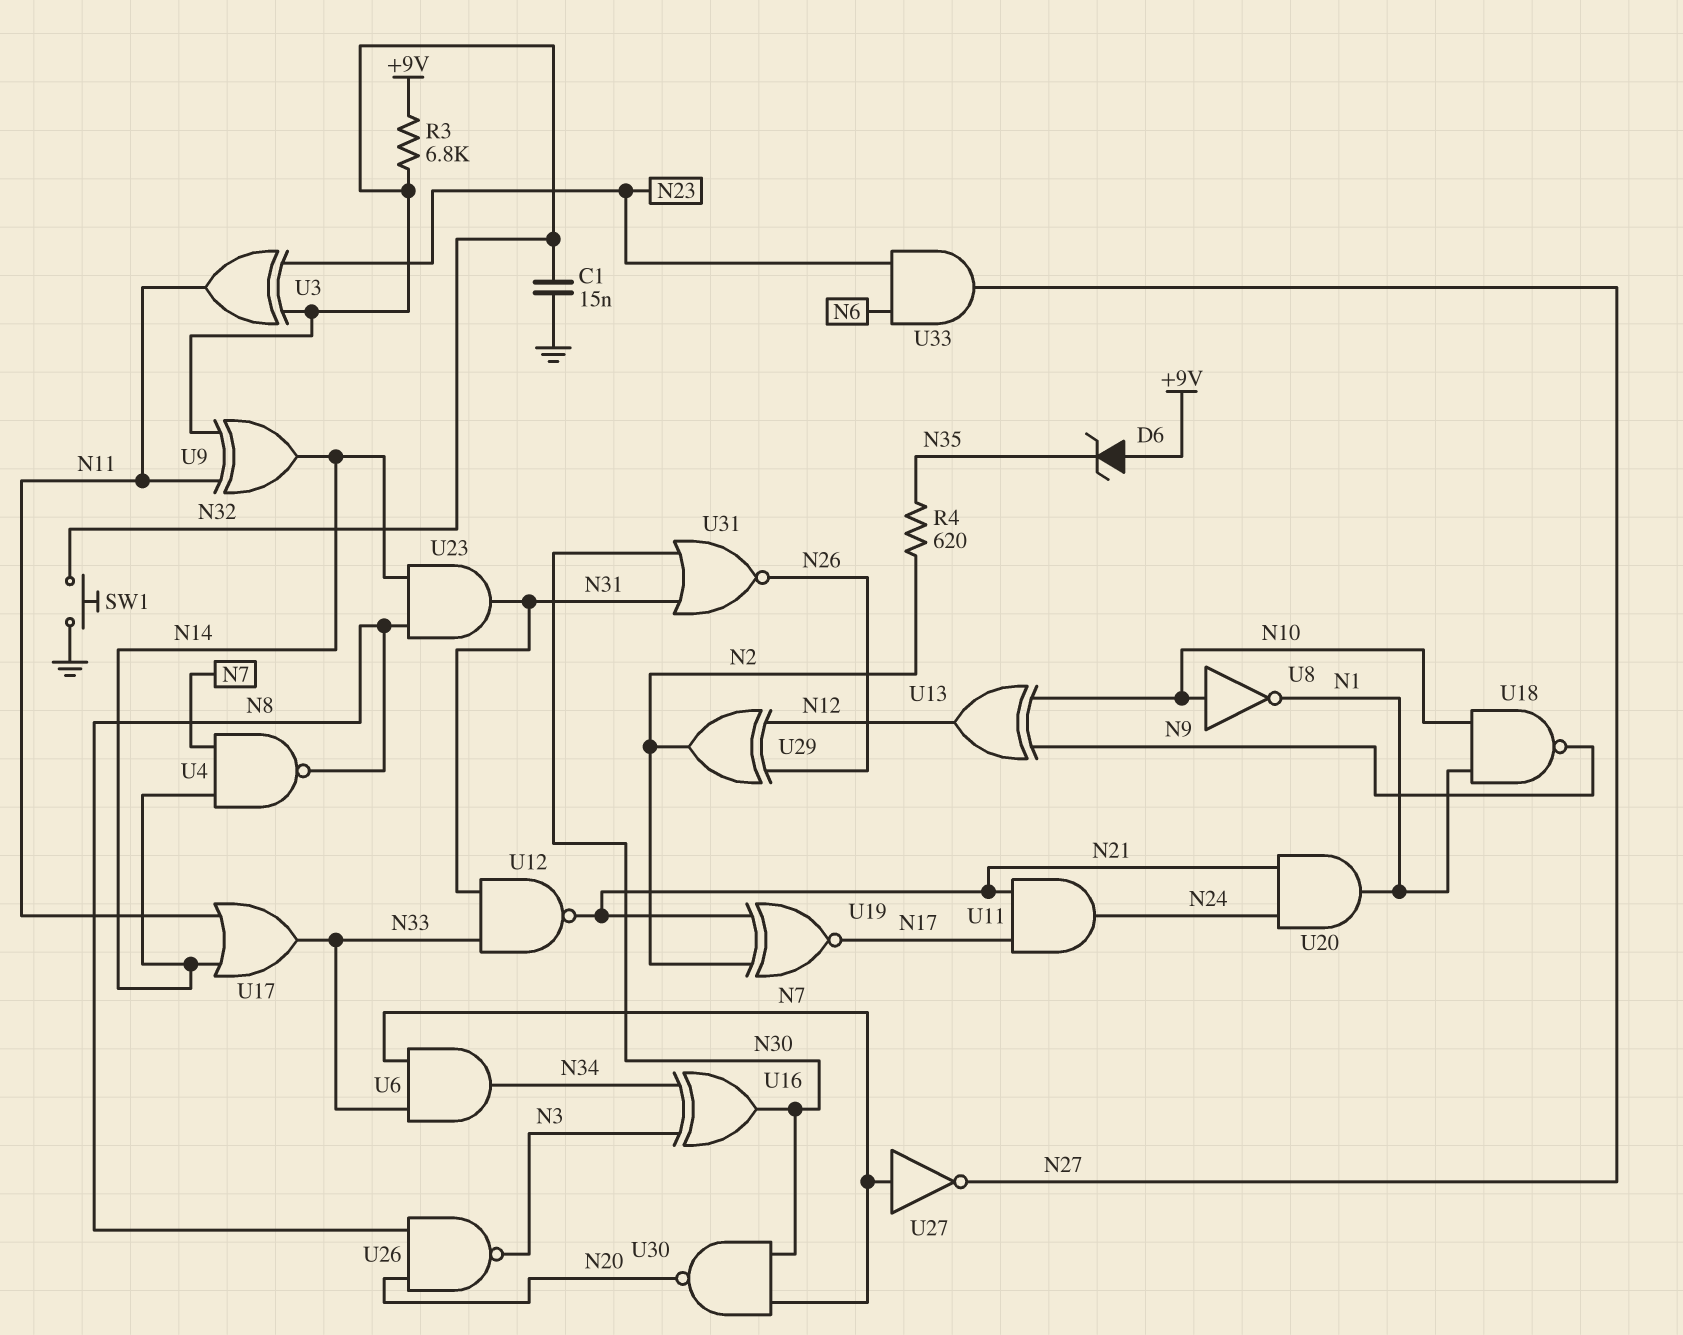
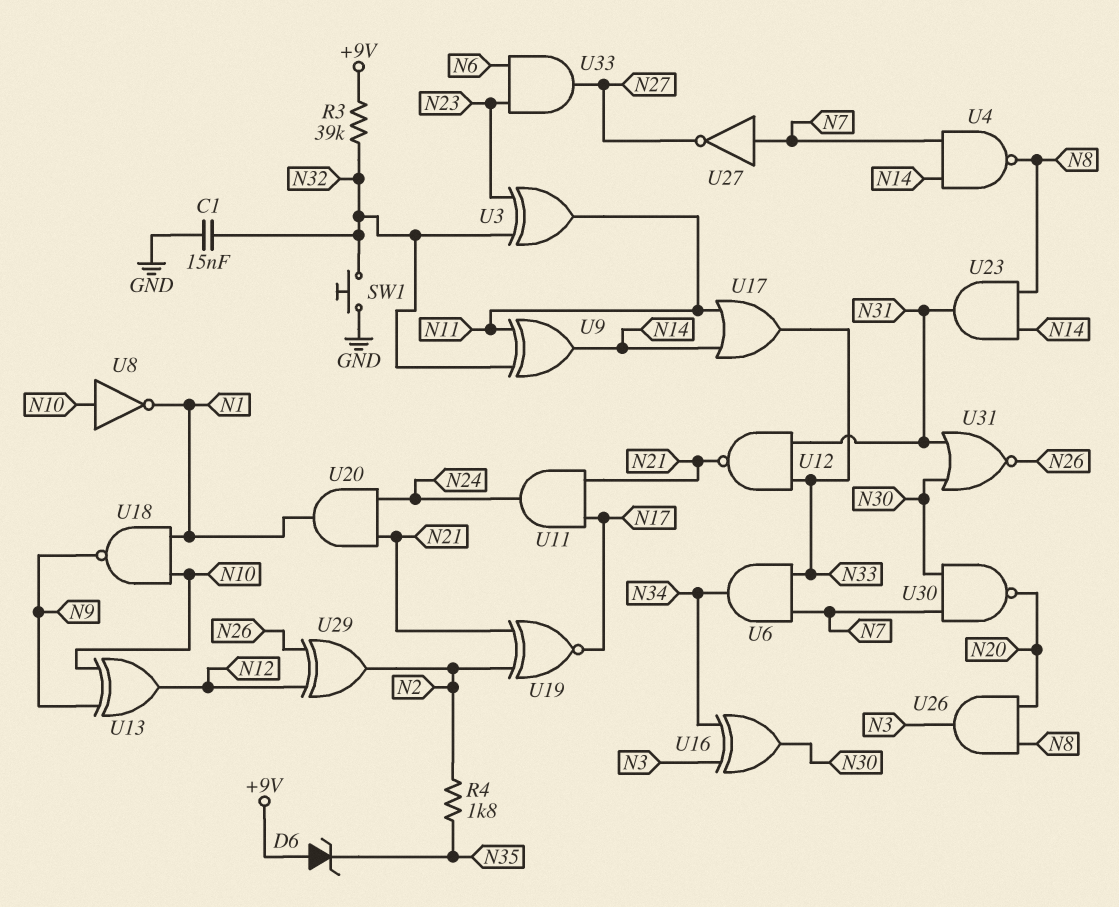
R3: 6.8k (+9V, N32) -> 39k (+9V, N32)
R4: 620 (N2, N35) -> 1.8k (N2, N35)
U26: NAND (in N8, in N20, out N3) -> AND (in N8, in N20, out N3)

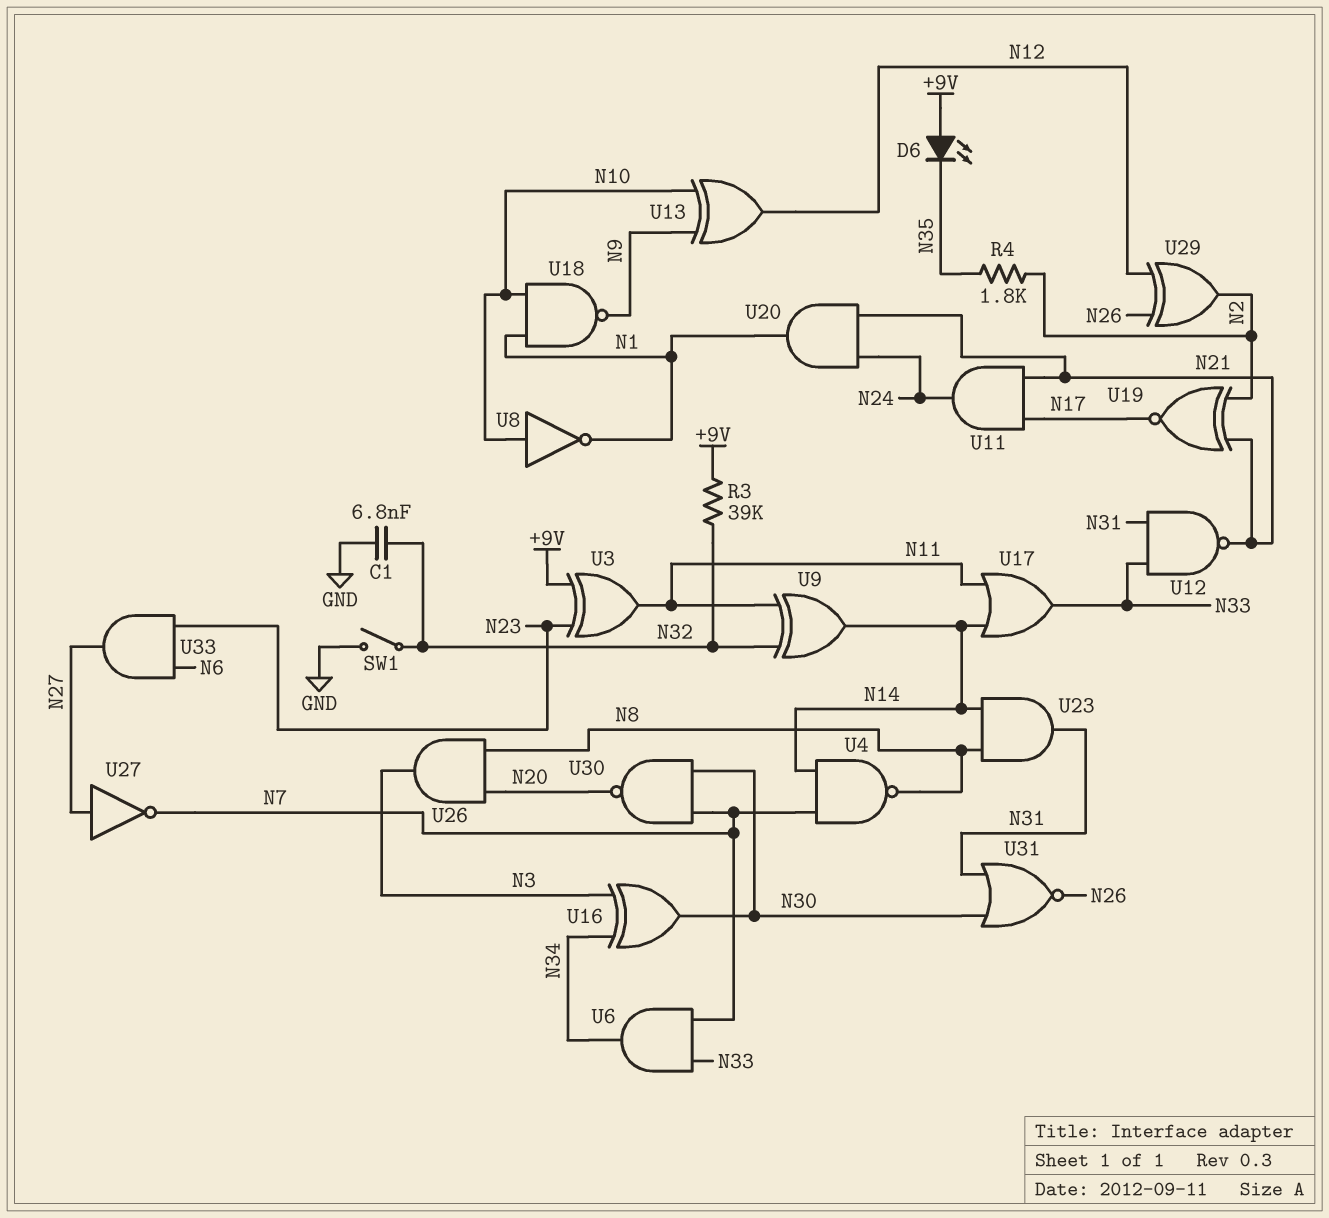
C1: 15nF (GND, N32) -> 6.8nF (GND, N32)
D6: zener (A +9V, K N35) -> LED (A +9V, K N35)
SW1: button (GND, N32) -> switch (GND, N32)
U3: XOR (in N23, in N32, out N11) -> XOR (in +9V, in N23, out N11)
U27: NOT (in N7, out N27) -> NOT (in N27, out N7)

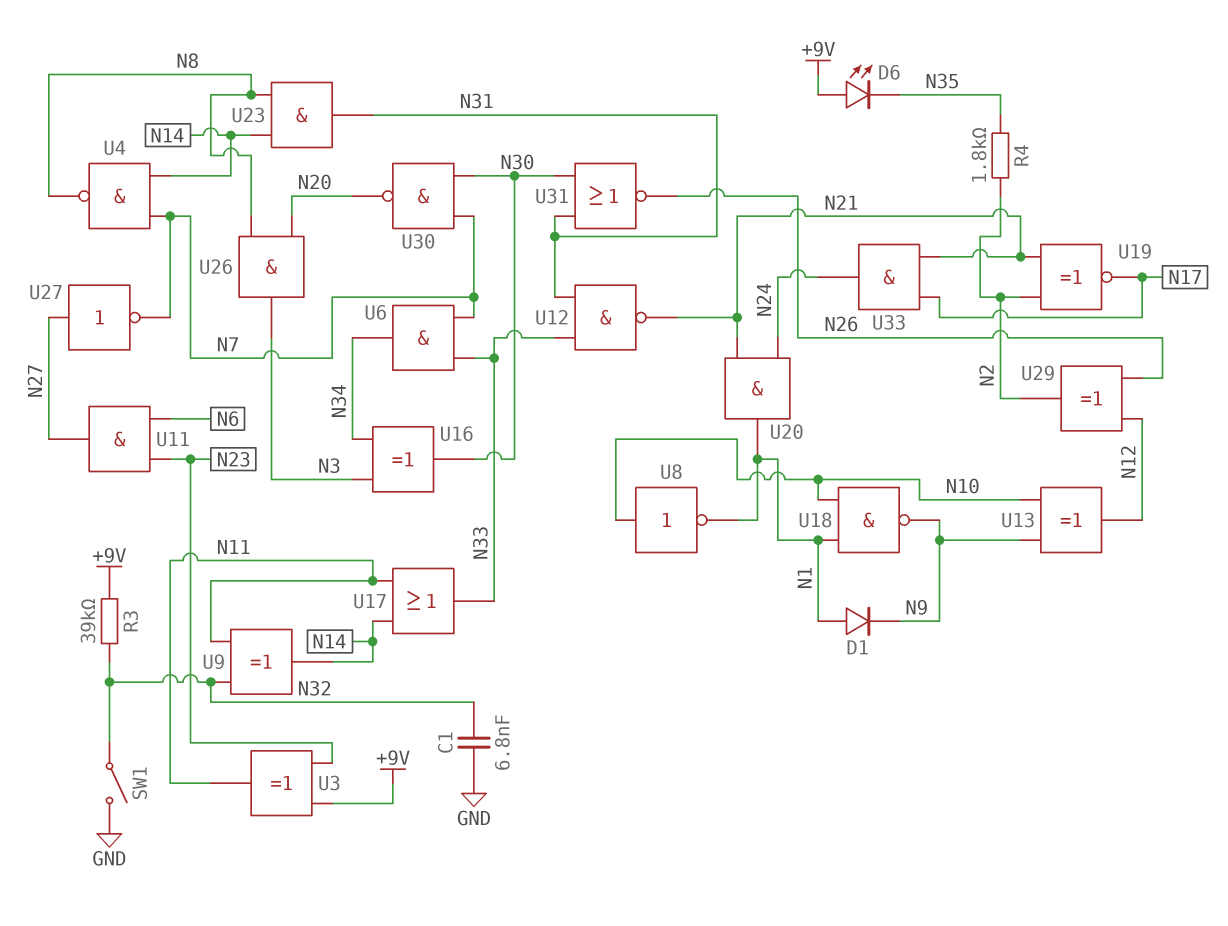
D1: none -> diode (A N1, K N9)
U11: AND (in N17, in N21, out N24) -> AND (in N6, in N23, out N27)
U33: AND (in N6, in N23, out N27) -> AND (in N17, in N21, out N24)

